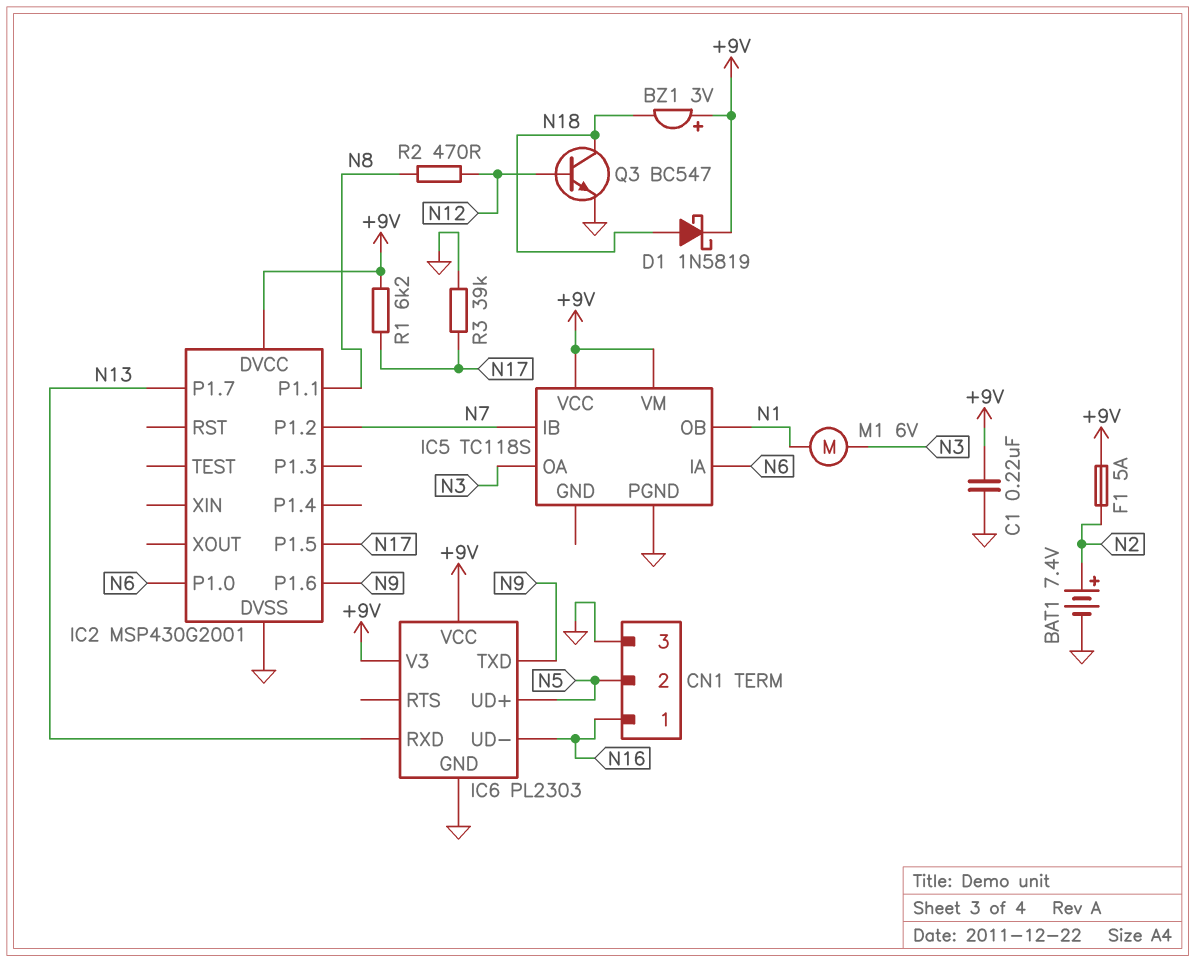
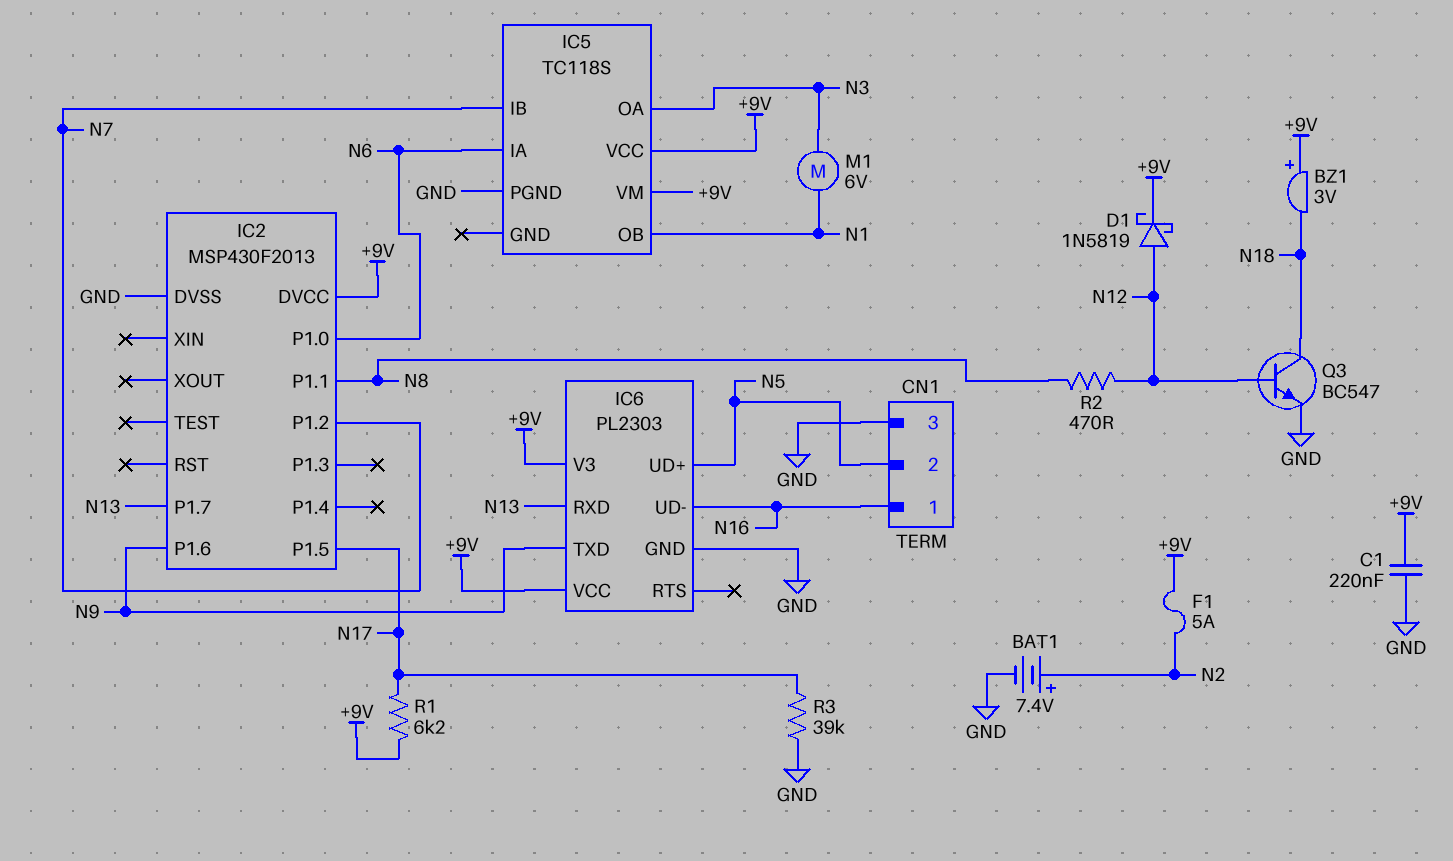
D1: schottky 1N5819 (A N18, K +9V) -> schottky 1N5819 (A N12, K +9V)
IC2: MSP430G2001 -> MSP430F2013

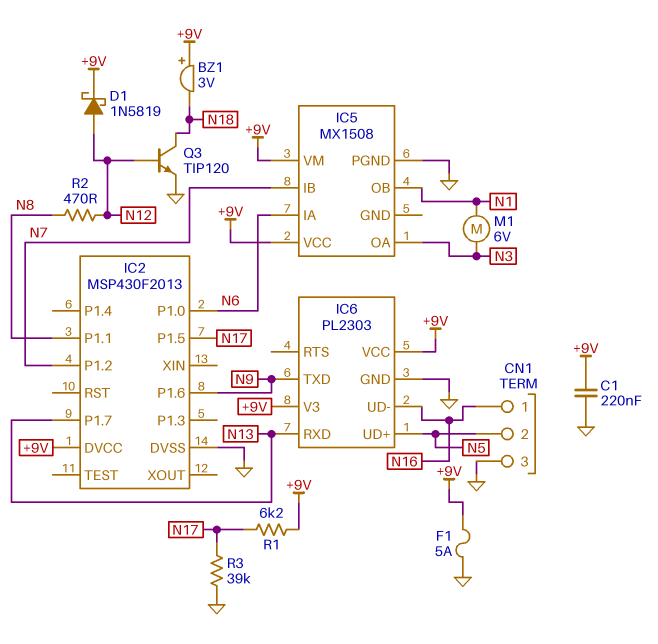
BAT1: 7.4V (plus N2, minus GND) -> none
F1: 5A (+9V, N2) -> 5A (+9V, GND)
IC5: TC118S -> MX1508
Q3: NPN BC547 (B N12, C N18, E GND) -> NPN TIP120 (B N12, C N18, E GND)

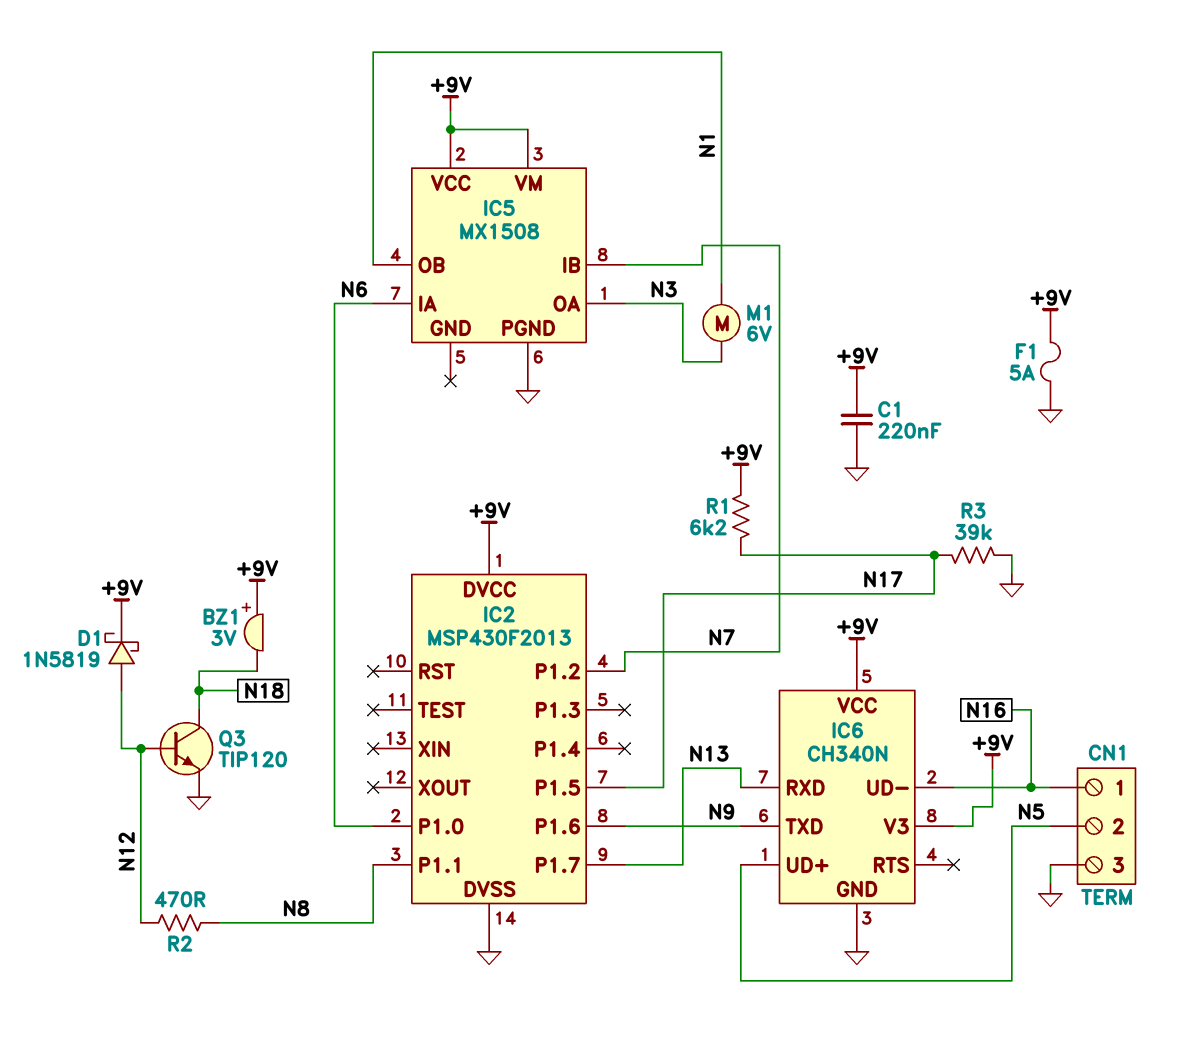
IC6: PL2303 -> CH340N

